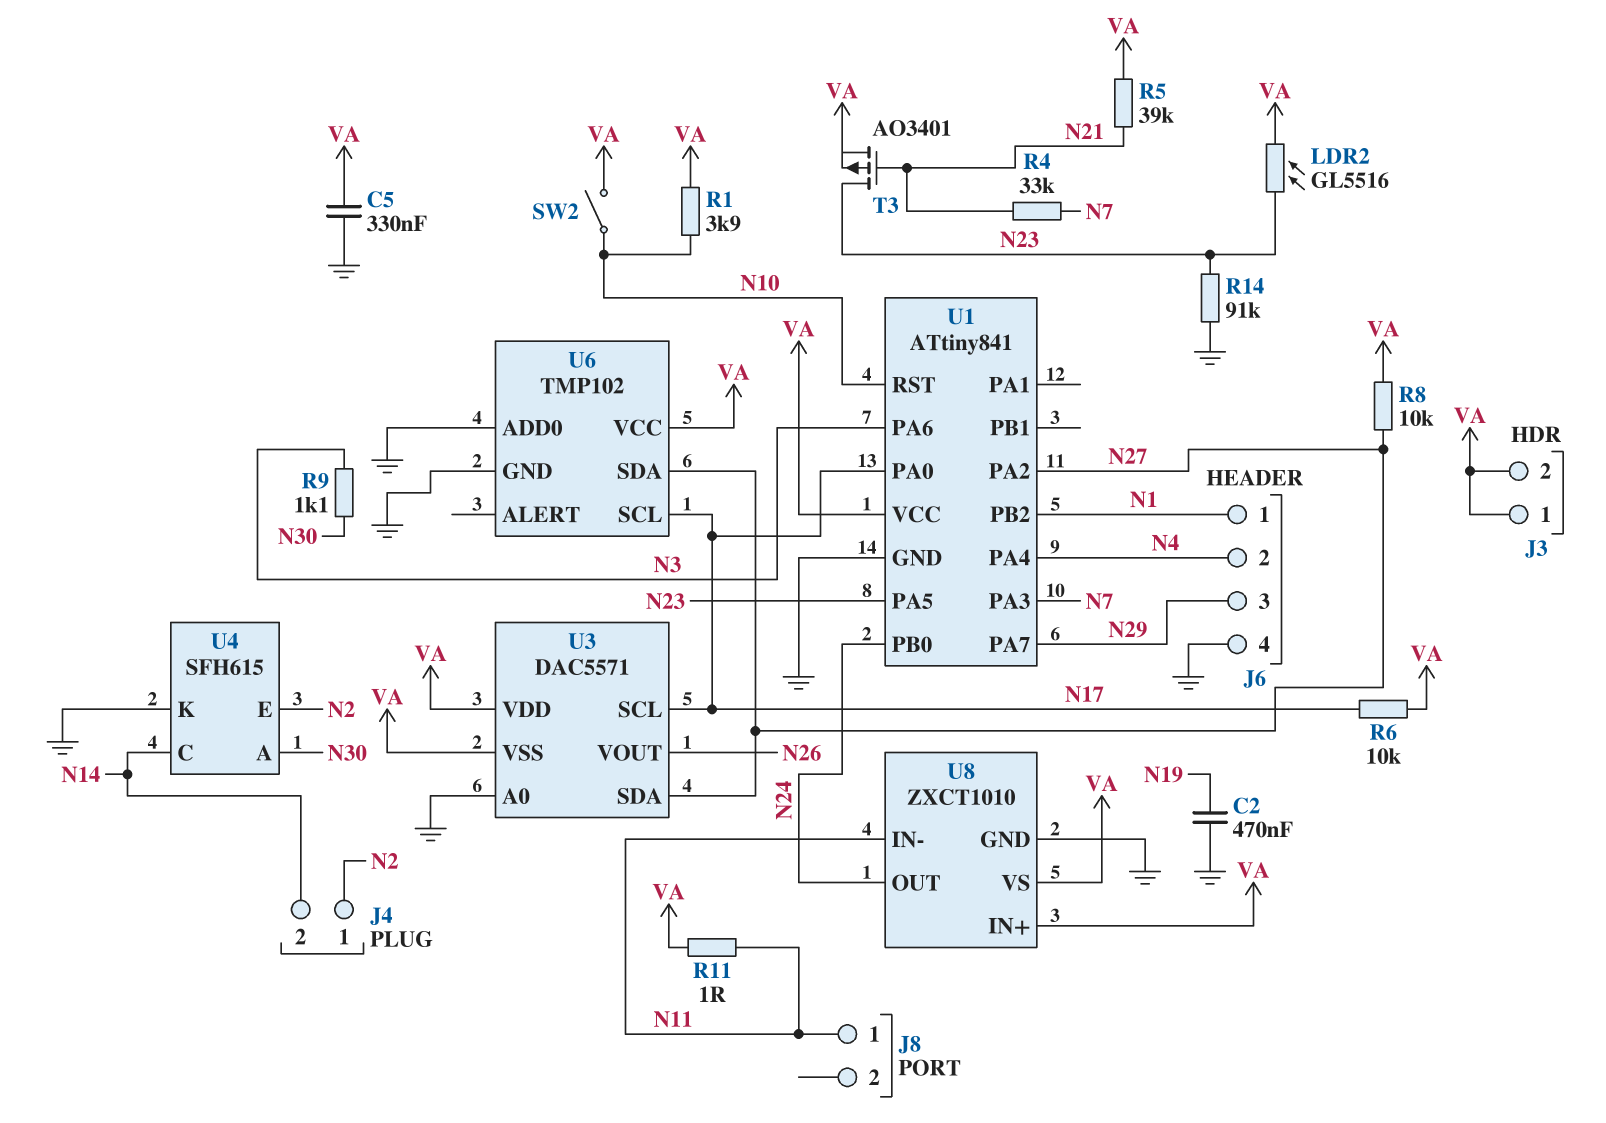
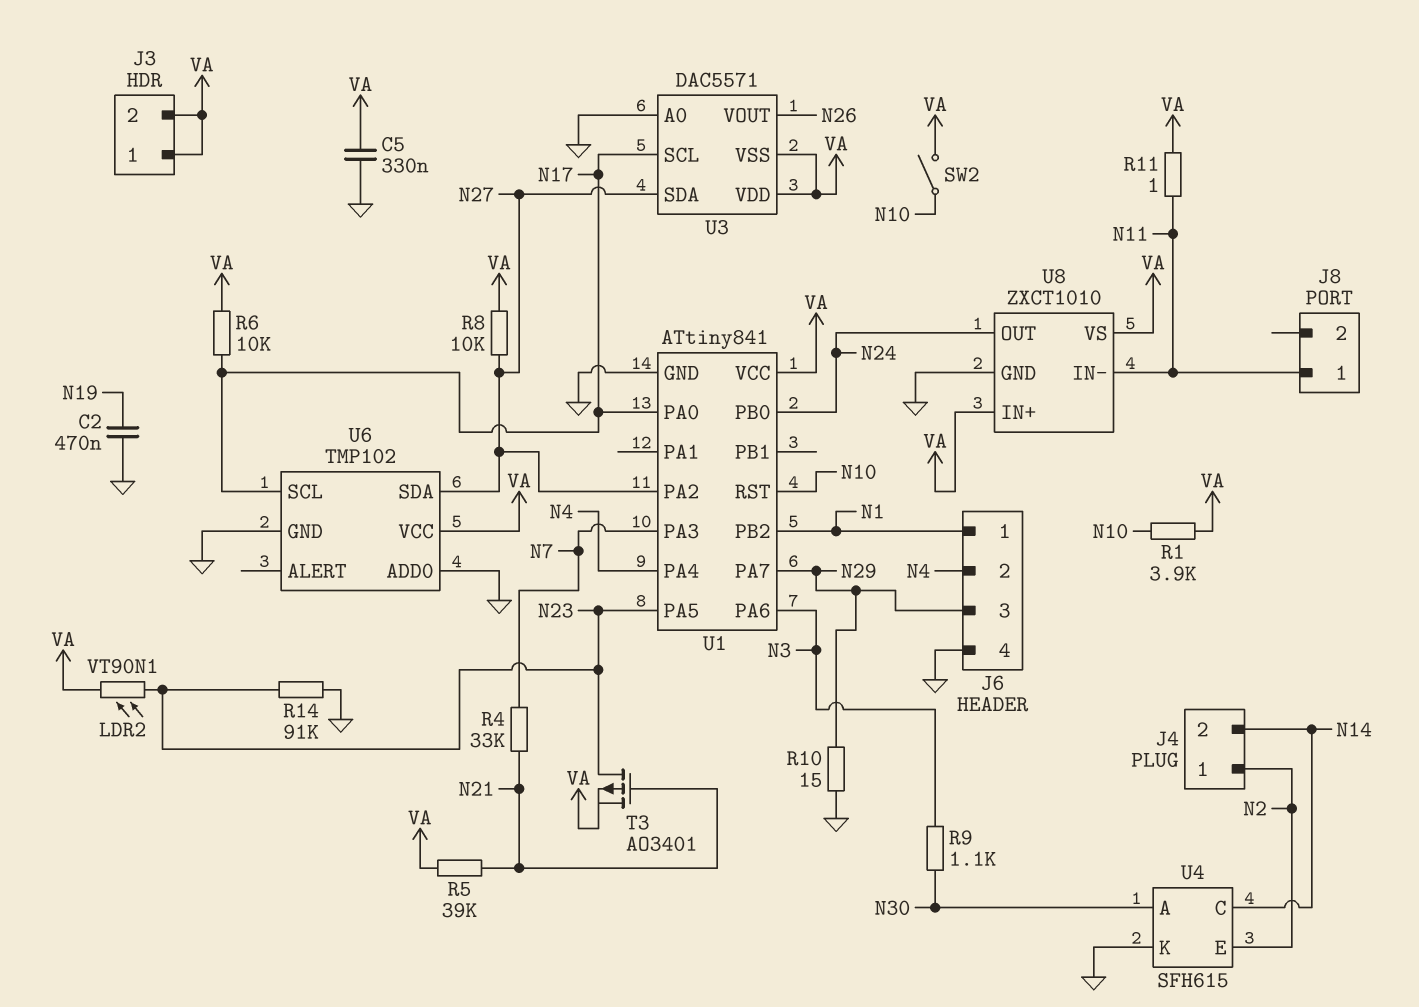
LDR2: GL5516 (N23, VA) -> VT90N1 (N23, VA)
R10: none -> 15 (GND, N29)

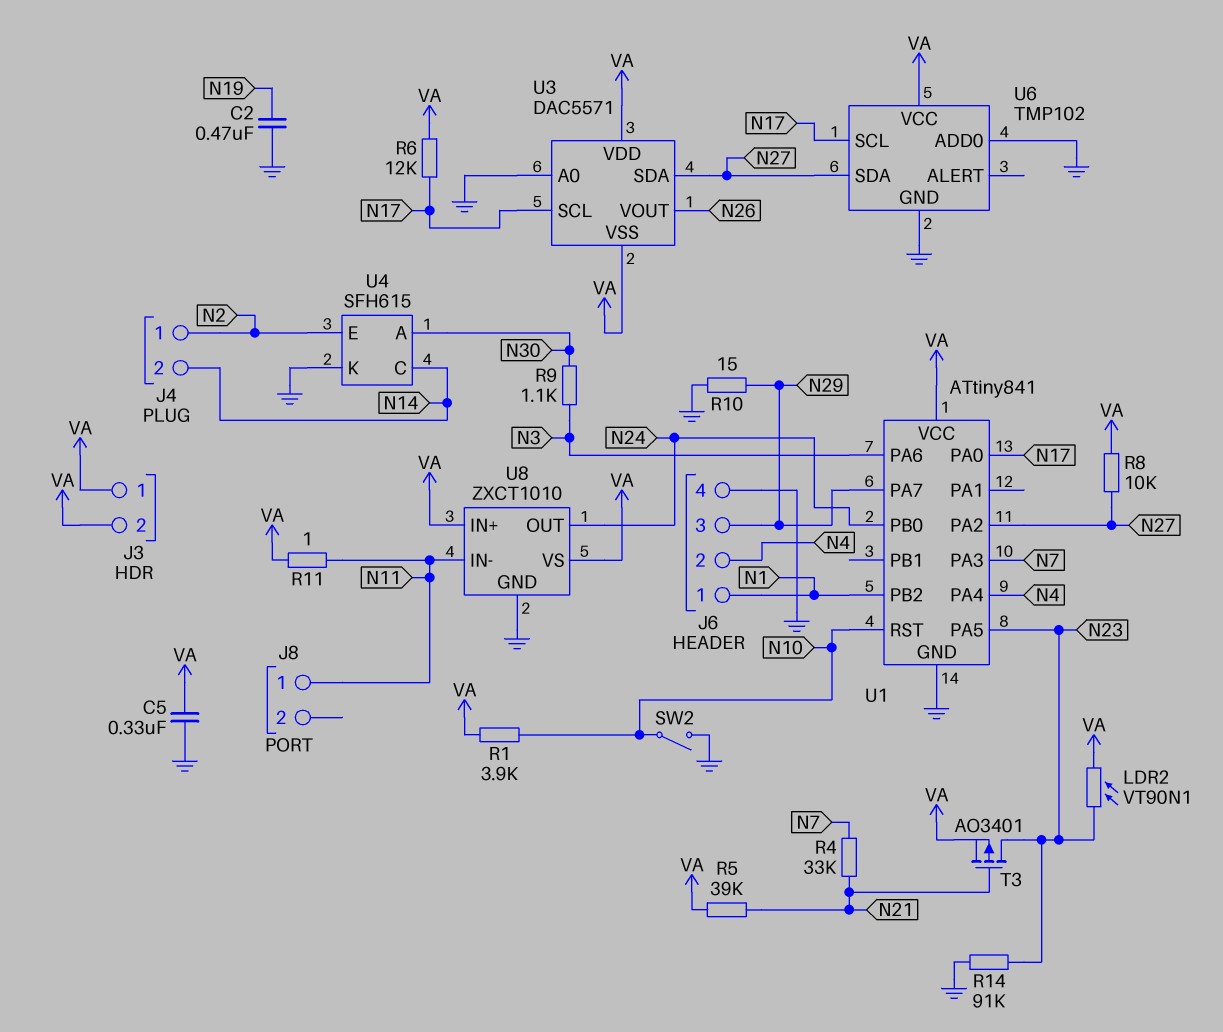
R6: 10k (N17, VA) -> 12k (N17, VA)
SW2: switch (N10, VA) -> switch (GND, N10)

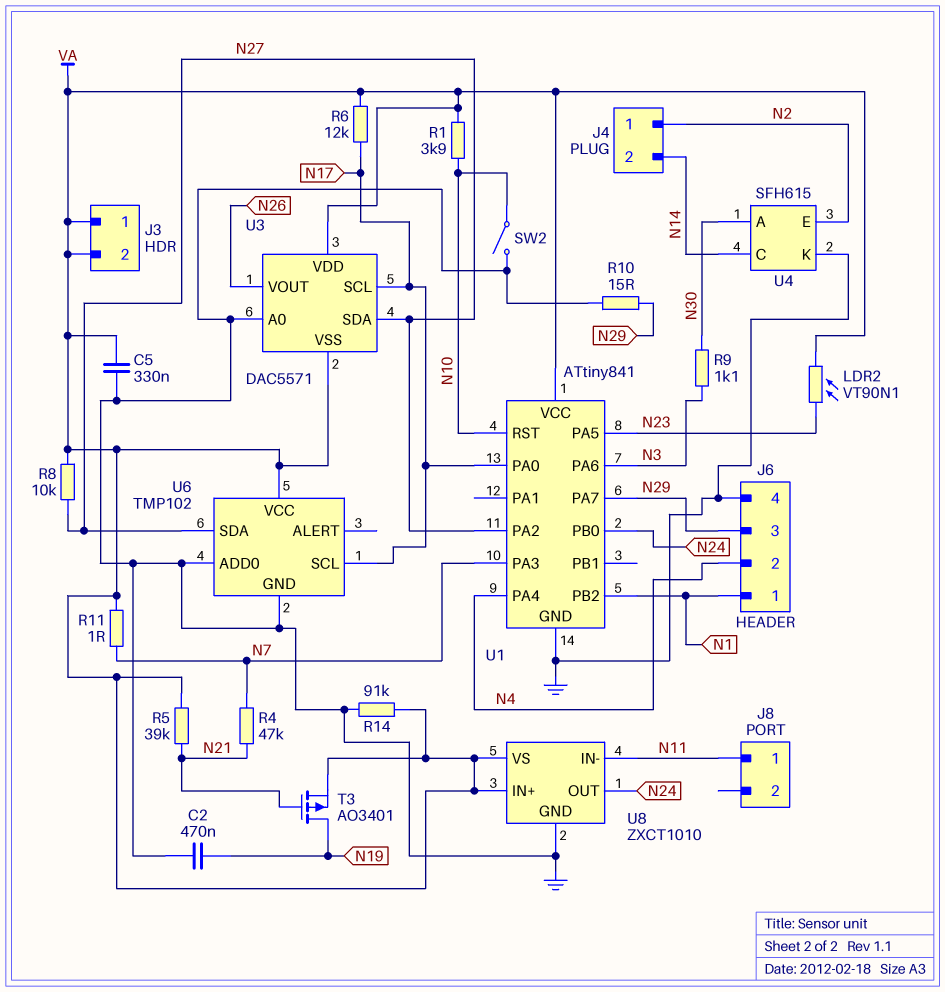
R4: 33k (N7, N21) -> 47k (N7, N21)
R11: 1 (N11, VA) -> 1 (N7, VA)
R14: 91k (GND, N23) -> 91k (GND, VA)
T3: PMOS AO3401 (G N21, D N23, S VA) -> PMOS AO3401 (G N21, D N19, S VA)

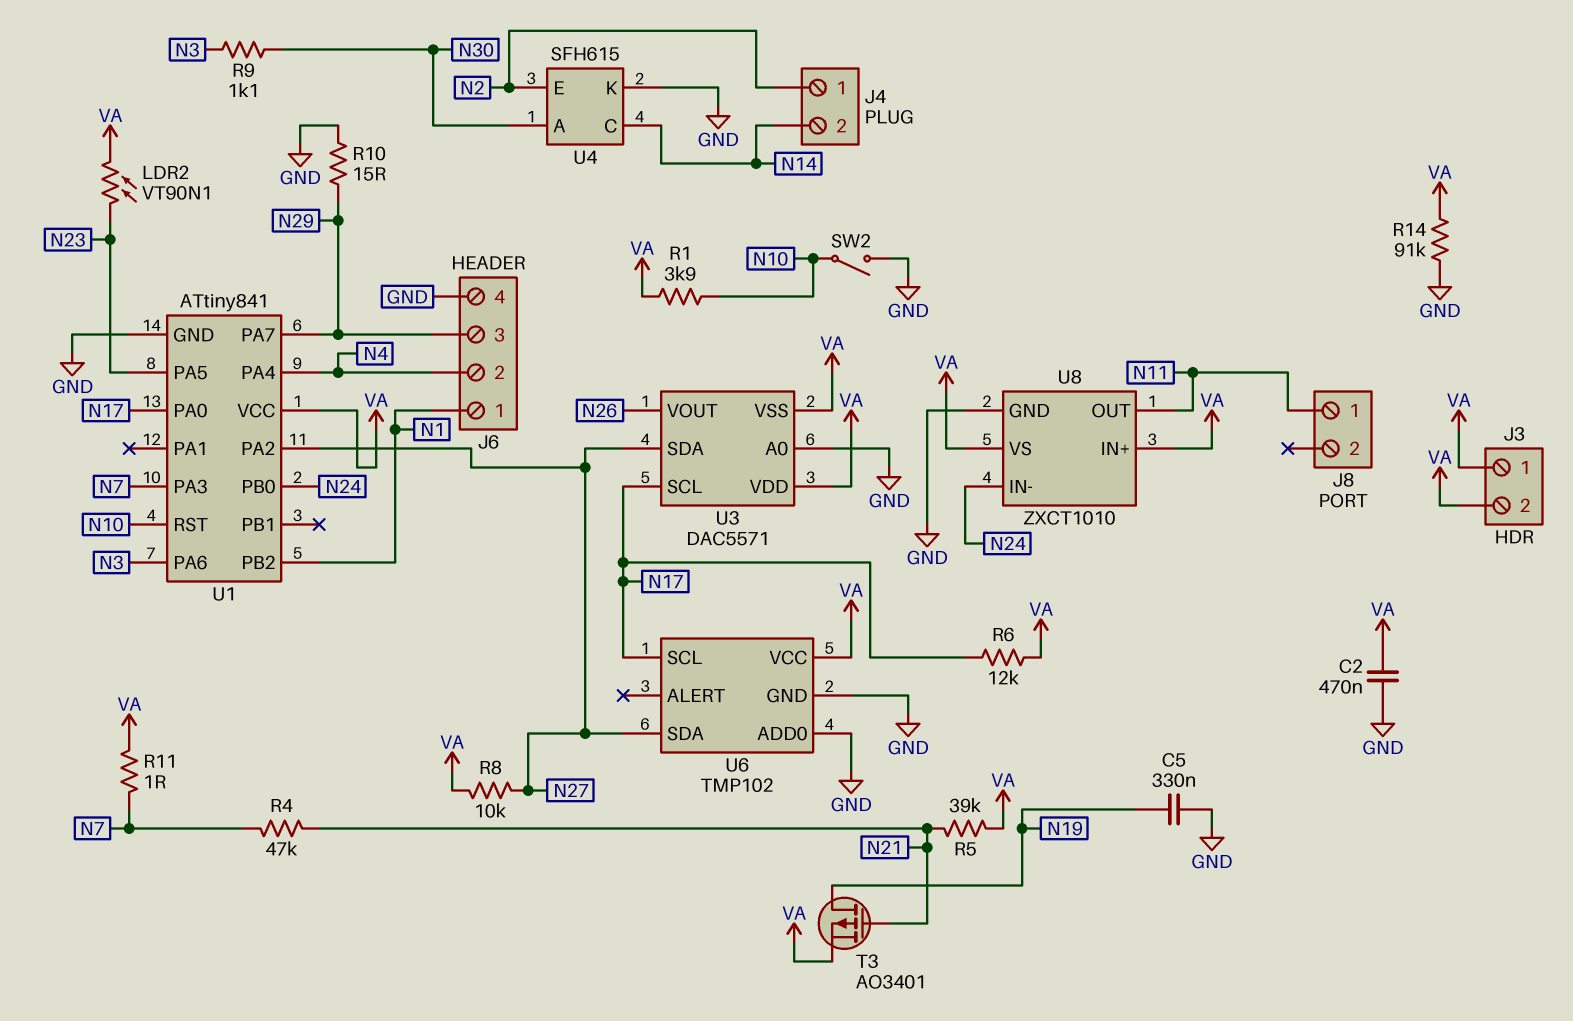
C2: 470nF (GND, N19) -> 470nF (GND, VA)
C5: 330nF (GND, VA) -> 330nF (GND, N19)
U8 pin IN-: N11 -> N24
U8 pin OUT: N24 -> N11

